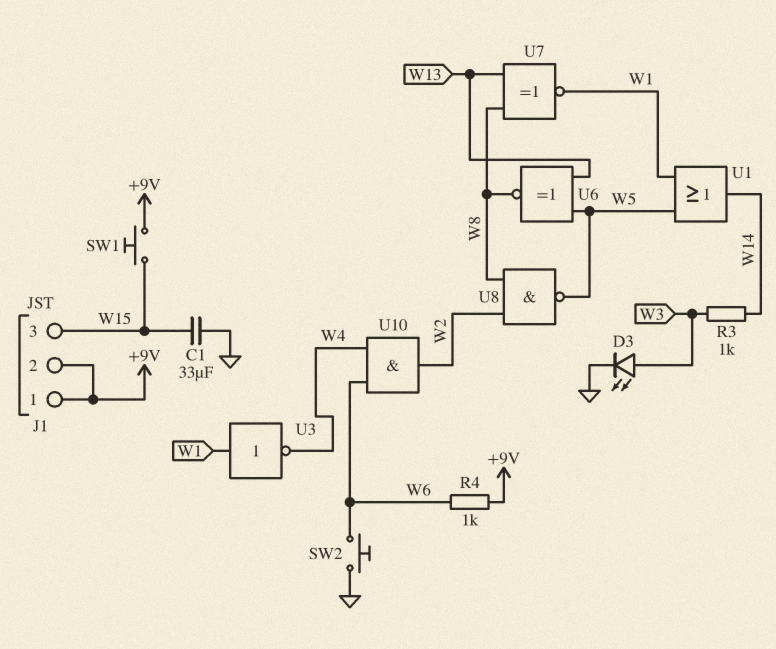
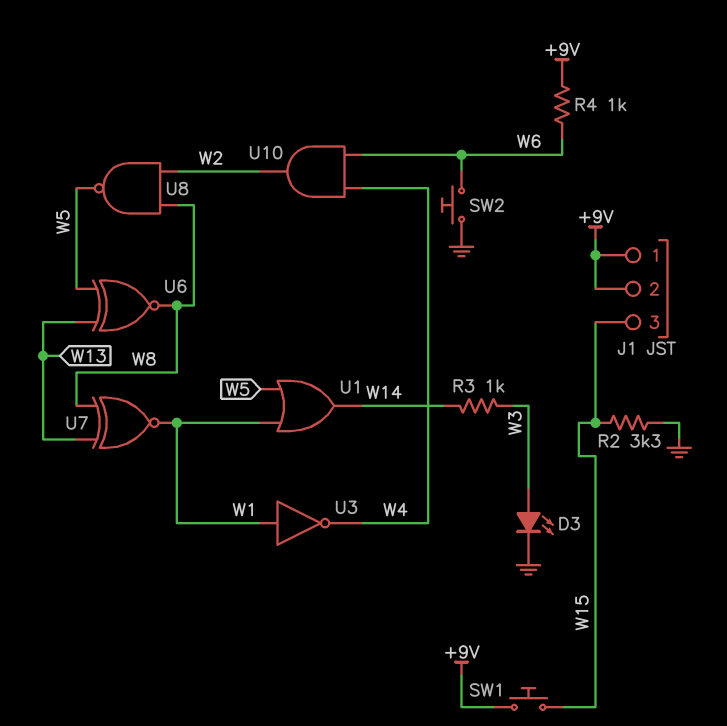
C1: 33uF (GND, W15) -> none
R2: none -> 3.3k (GND, W15)

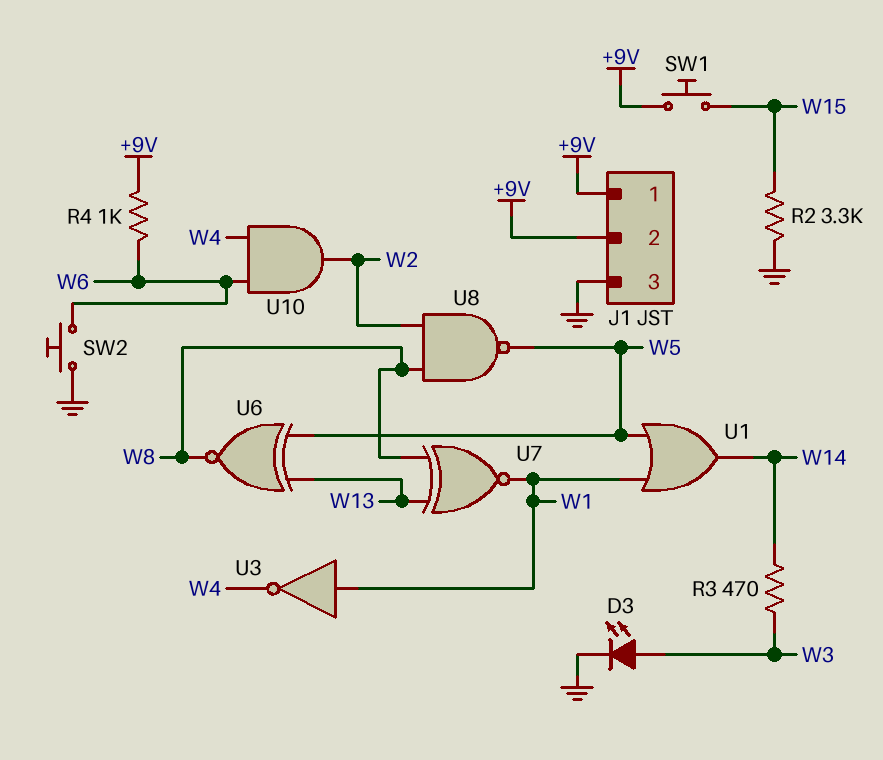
J1 pin 3: W15 -> GND
R3: 1k (W3, W14) -> 470 (W3, W14)

